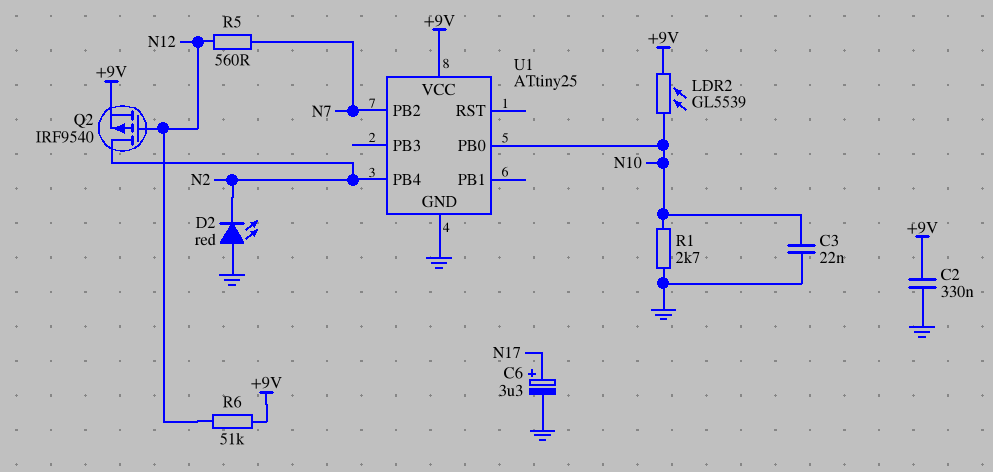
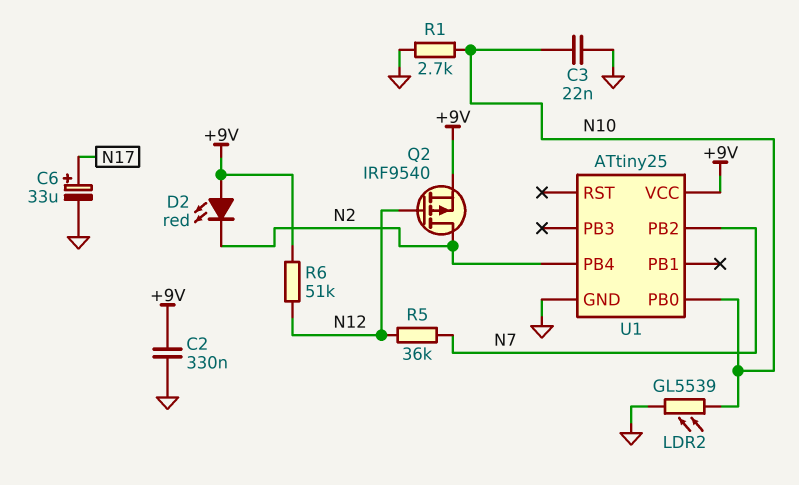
C6: 3.3uF (plus N17, minus GND) -> 33uF (plus N17, minus GND)
D2: LED red (A GND, K N2) -> LED red (A +9V, K N2)
LDR2: GL5539 (+9V, N10) -> GL5539 (GND, N10)
R5: 560 (N7, N12) -> 36k (N7, N12)

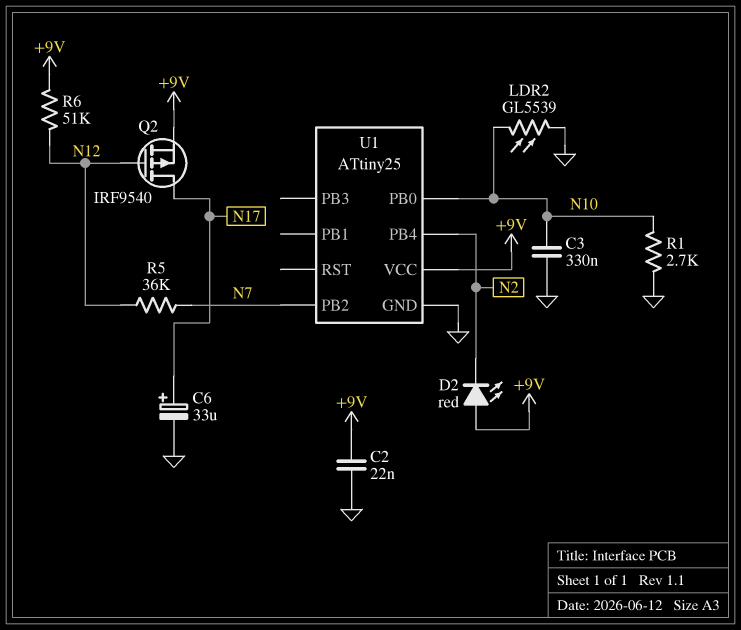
C2: 330nF (+9V, GND) -> 22nF (+9V, GND)
C3: 22nF (GND, N10) -> 330nF (GND, N10)
Q2: PMOS IRF9540 (G N12, D N2, S +9V) -> PMOS IRF9540 (G N12, D N17, S +9V)

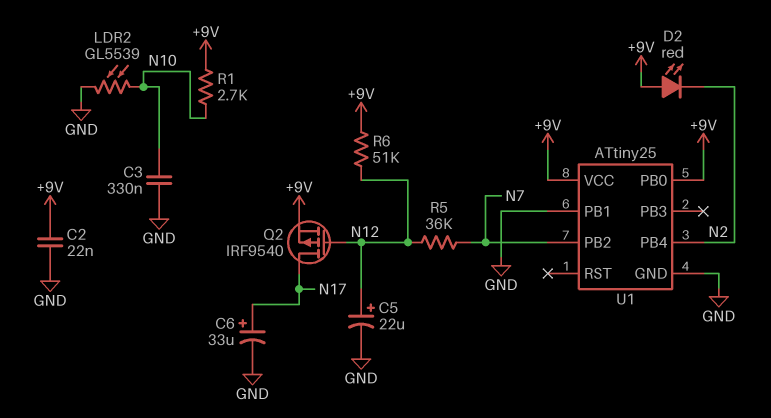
C5: none -> 22uF (plus N12, minus GND)
R1: 2.7k (GND, N10) -> 2.7k (+9V, N10)
U1 pin PB0: N10 -> +9V
U1 pin PB1: none -> GND

